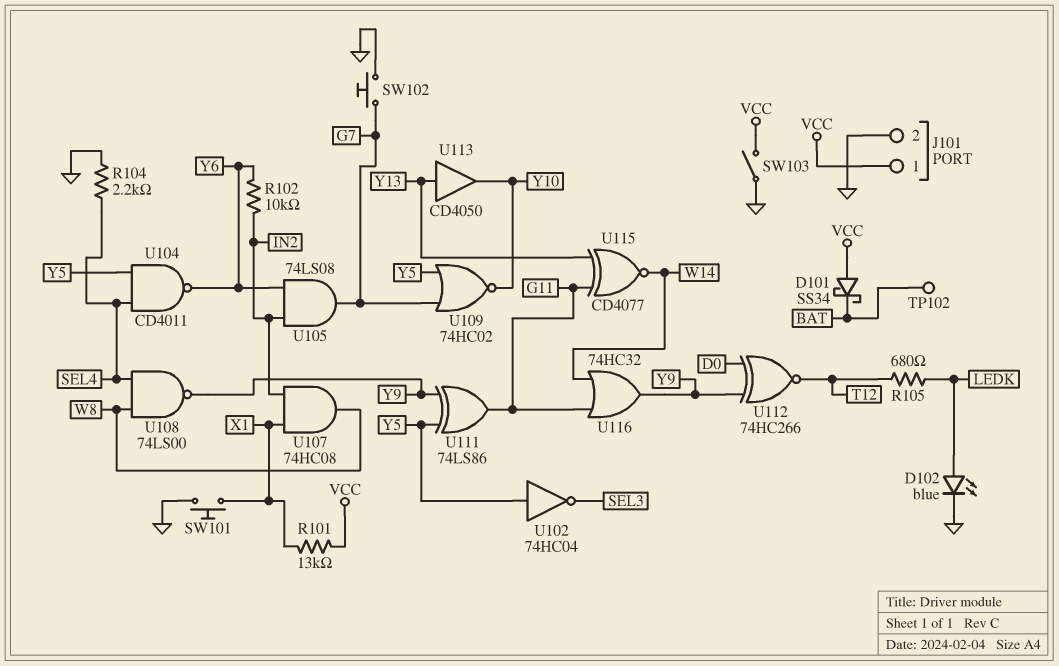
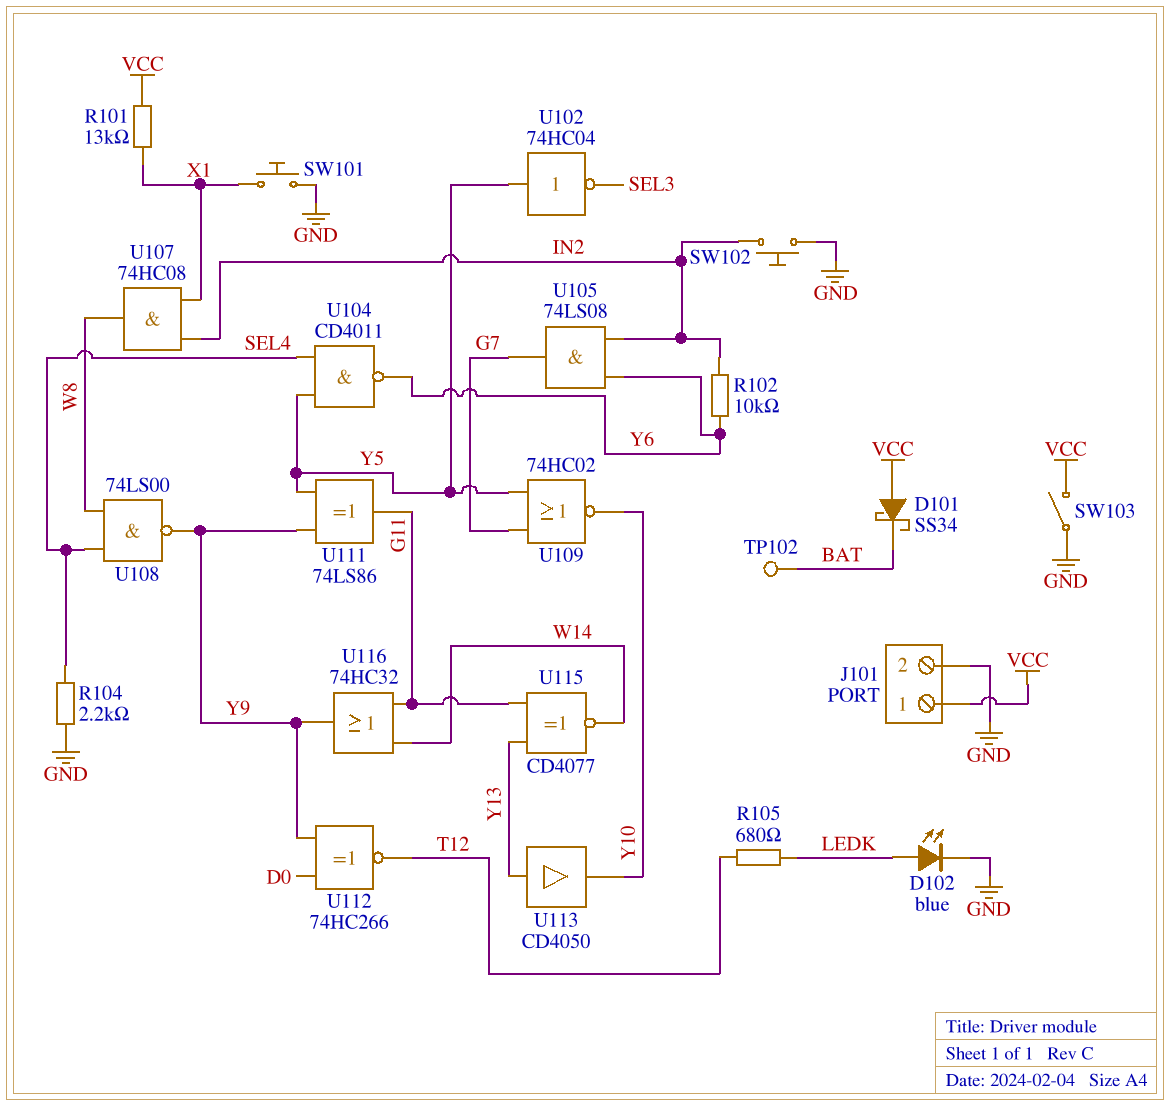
SW102: button (G7, GND) -> button (GND, IN2)

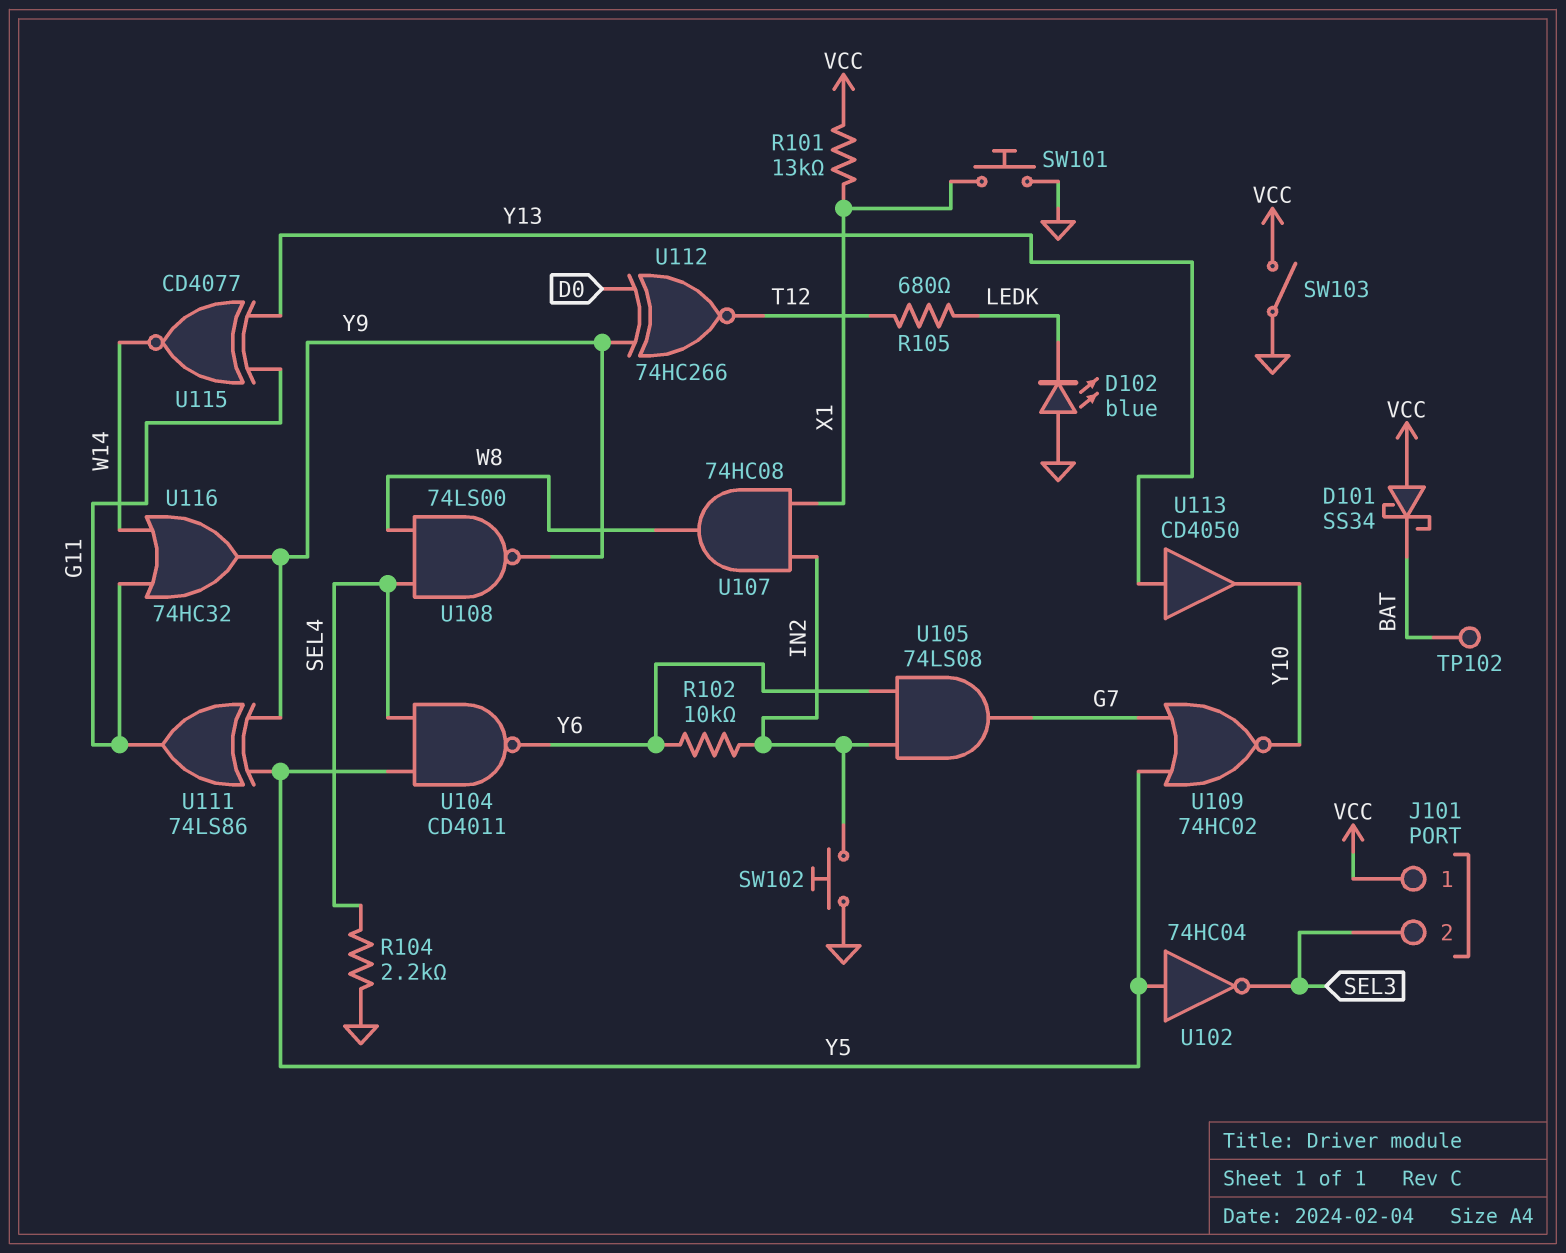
D102: LED blue (A LEDK, K GND) -> LED blue (A GND, K LEDK)
J101 pin 2: GND -> SEL3

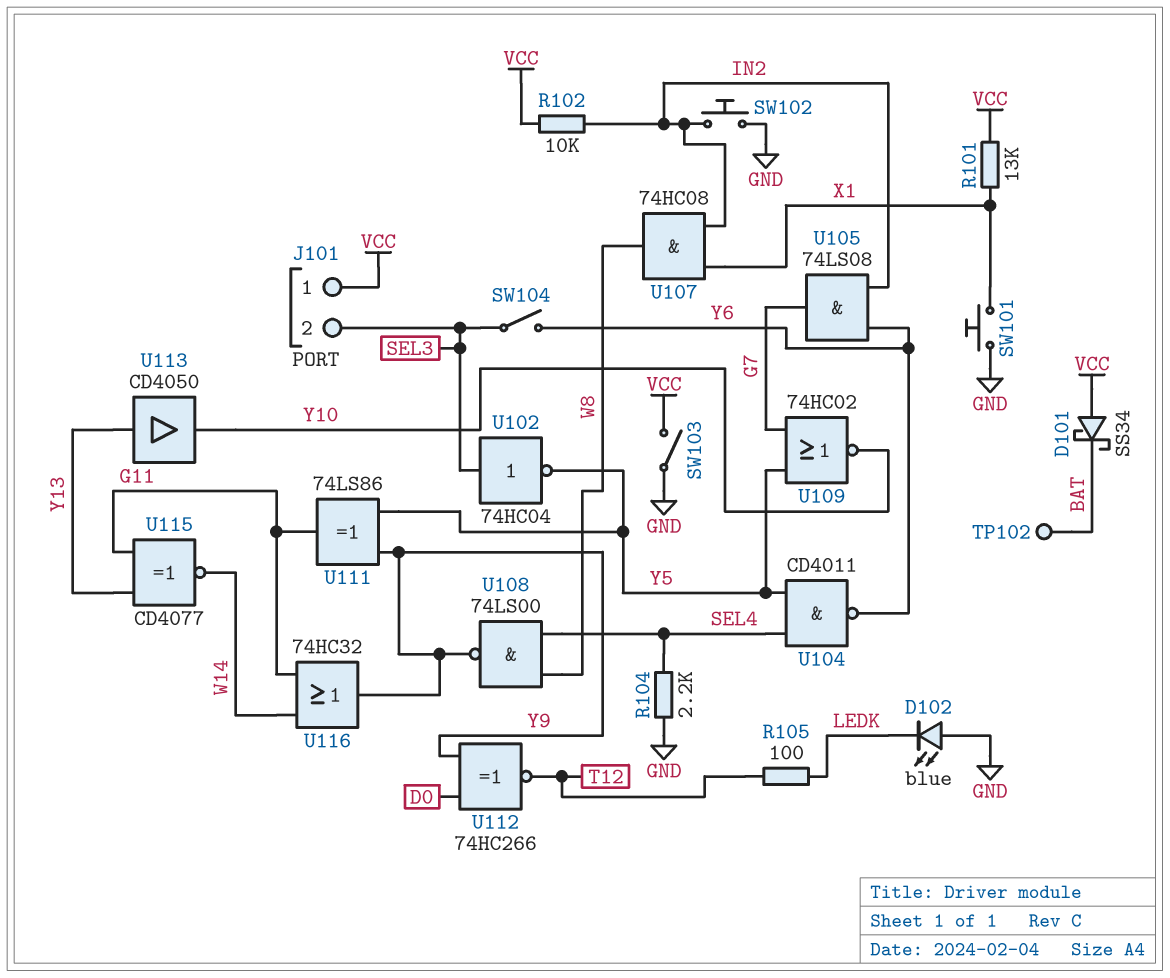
R102: 10k (IN2, Y6) -> 10k (IN2, VCC)
R105: 680 (LEDK, T12) -> 100 (LEDK, T12)
SW104: none -> switch (SEL3, Y6)
U102: NOT 74HC04 (in Y5, out SEL3) -> NOT 74HC04 (in SEL3, out Y5)

